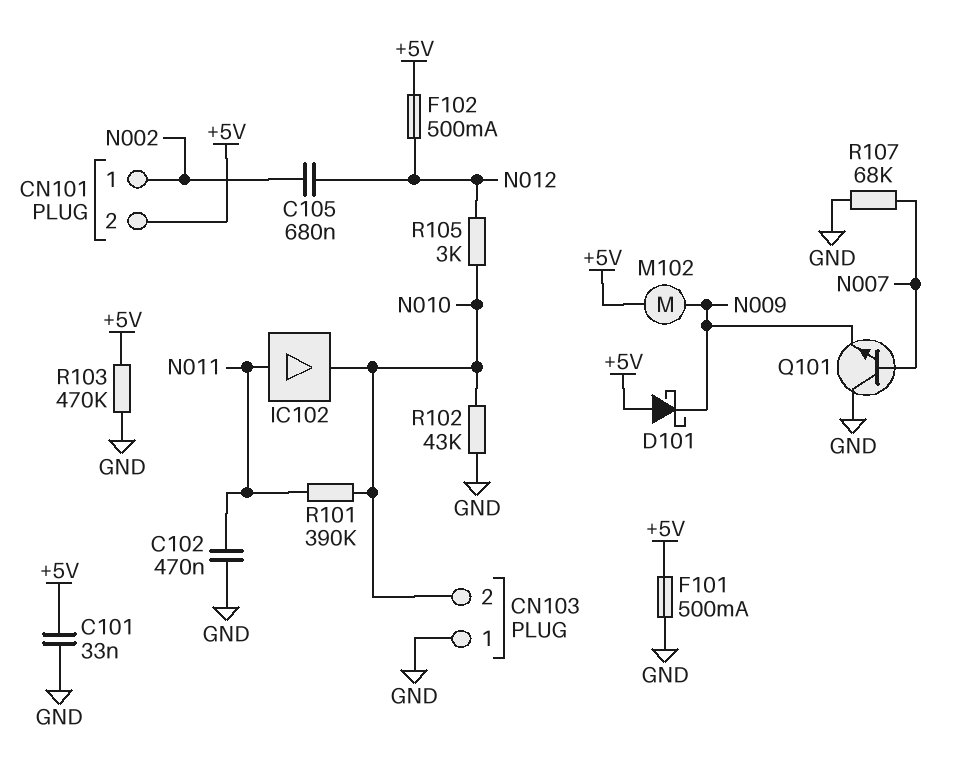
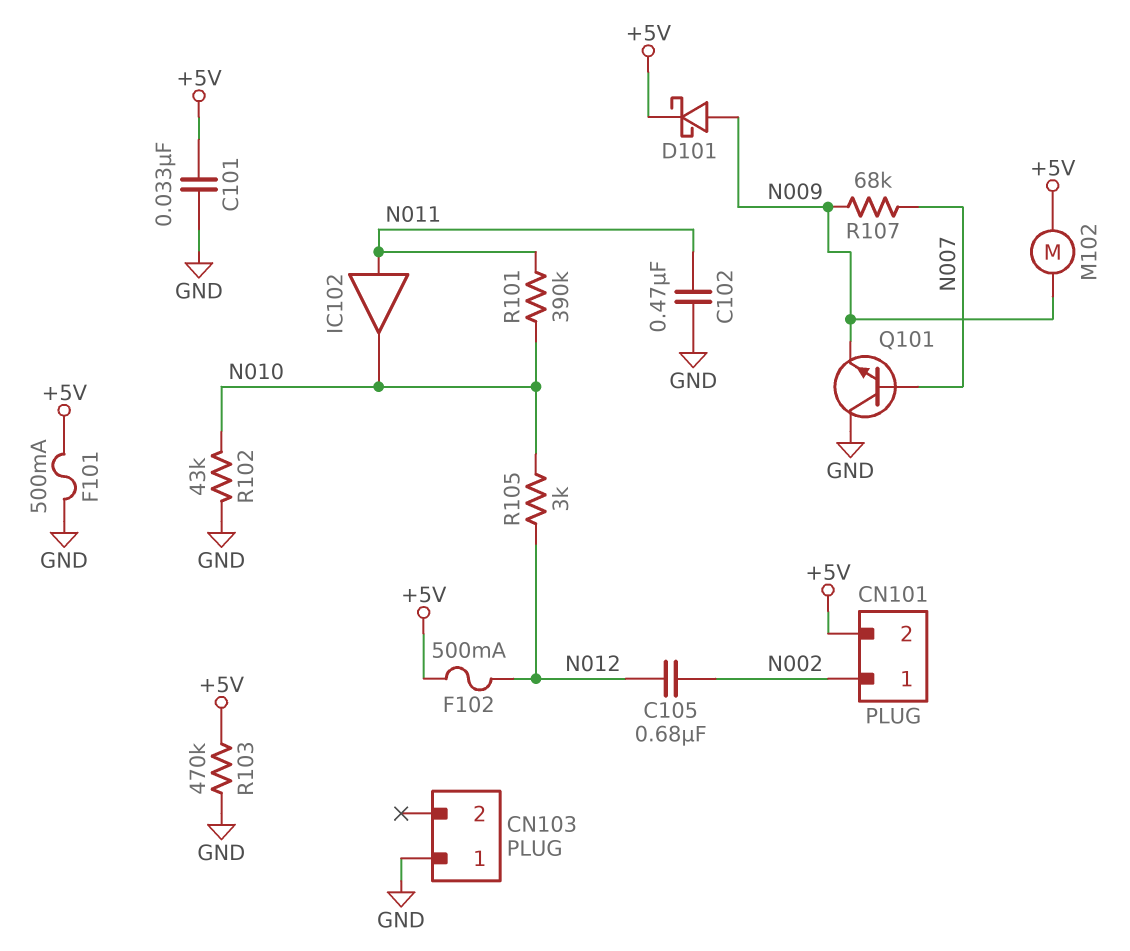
CN103 pin 2: N010 -> none
D101: schottky (A +5V, K N009) -> schottky (A N009, K +5V)
R107: 68k (GND, N007) -> 68k (N007, N009)

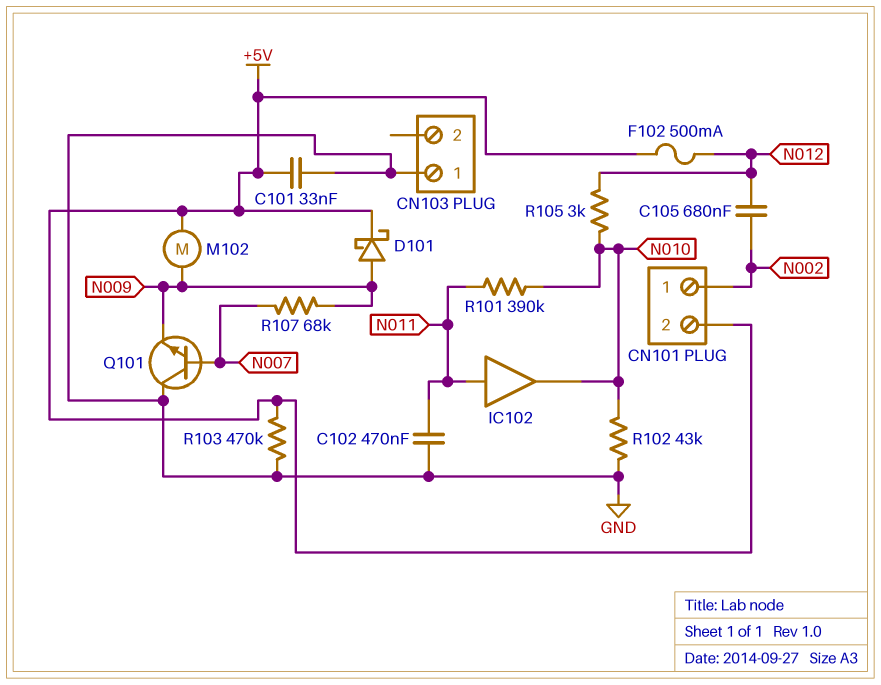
F101: 500mA (+5V, GND) -> none

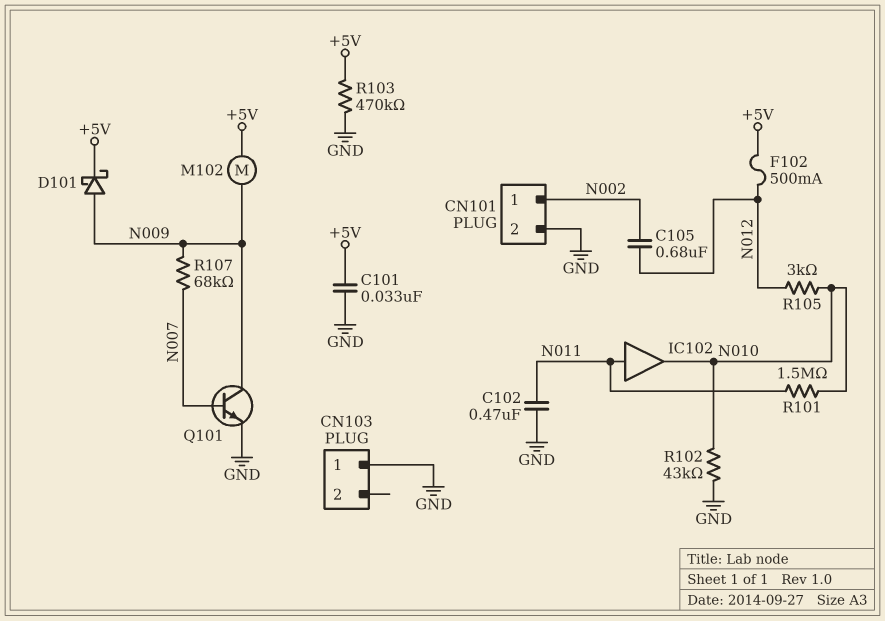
CN101 pin 2: +5V -> GND
Q101: NPN (B N007, C GND, E N009) -> NPN (B N007, C N009, E GND)
R101: 390k (N010, N011) -> 1.5M (N010, N011)

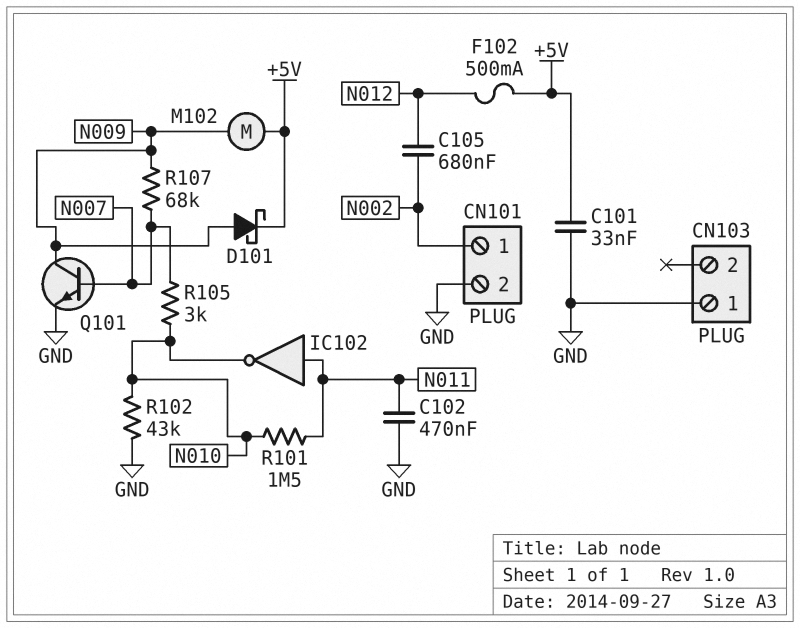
IC102: buffer (in N011, out N010) -> NOT (in N011, out N010)
R103: 470k (+5V, GND) -> none
R105: 3k (N010, N012) -> 3k (N007, N010)

